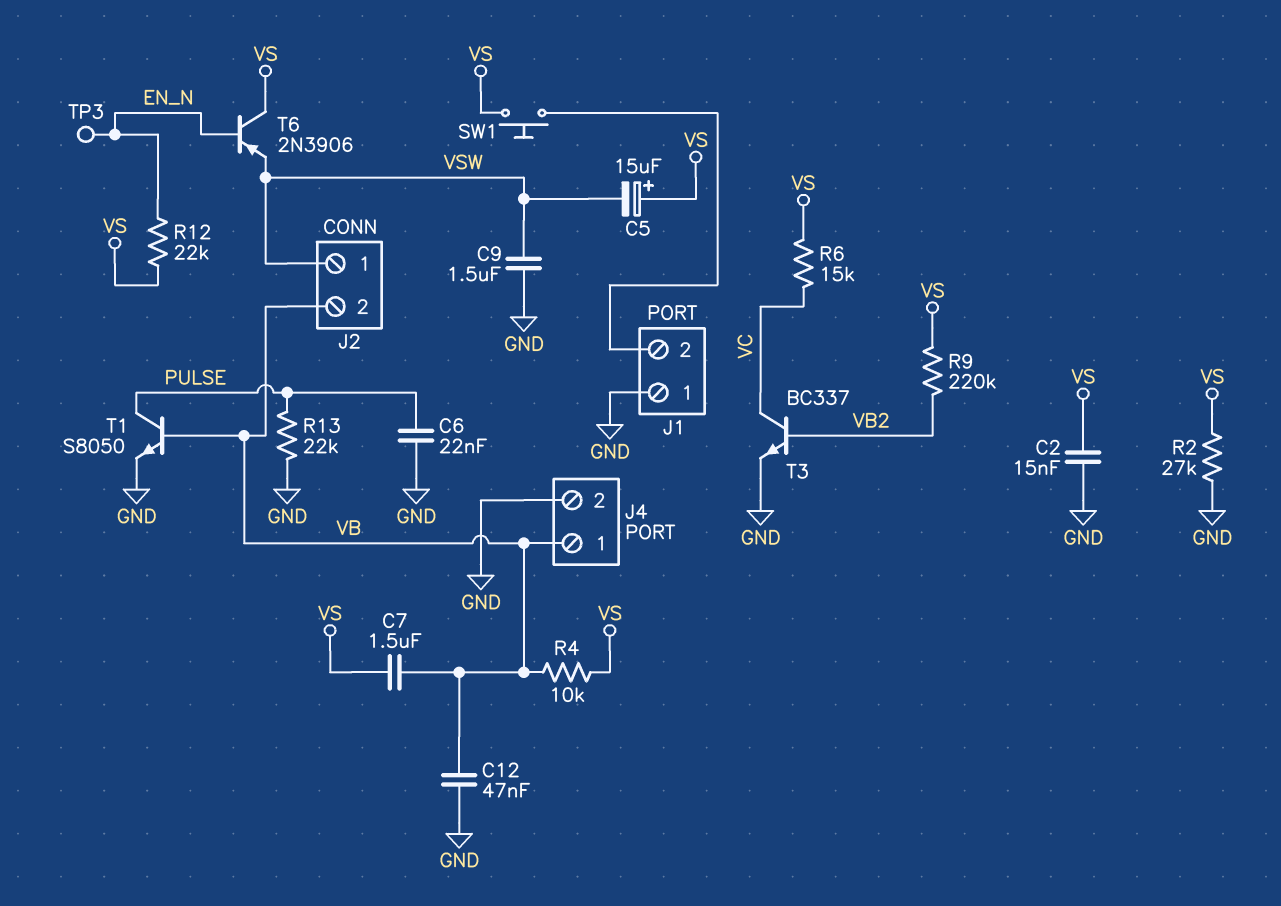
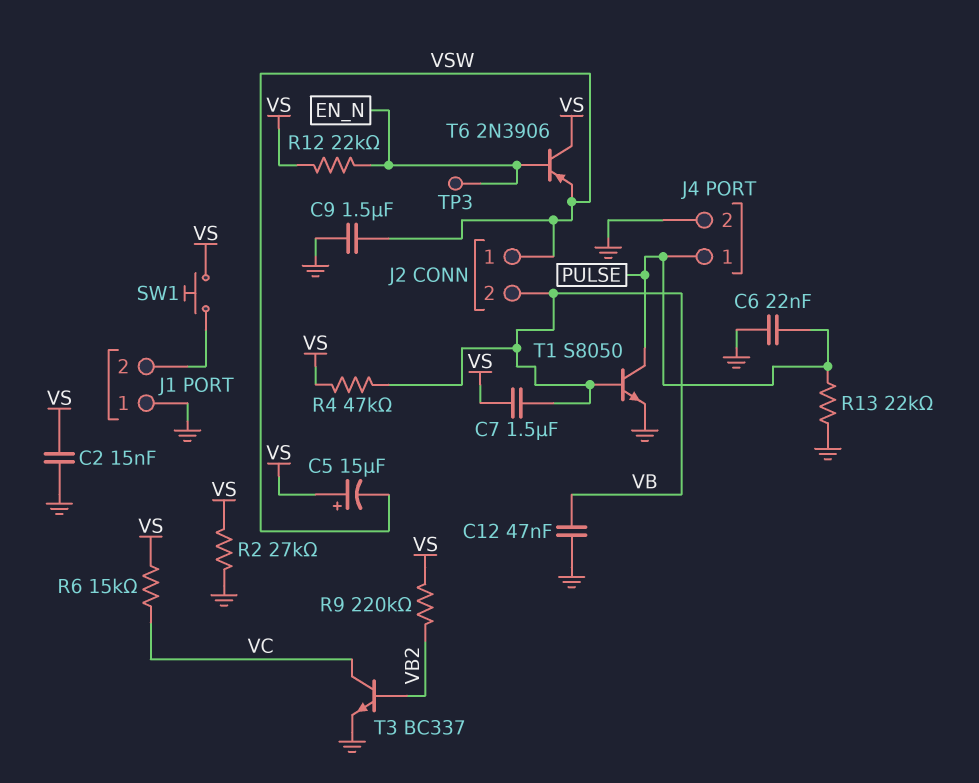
J4 pin 1: VB -> PULSE
R4: 10k (VB, VS) -> 47k (VB, VS)

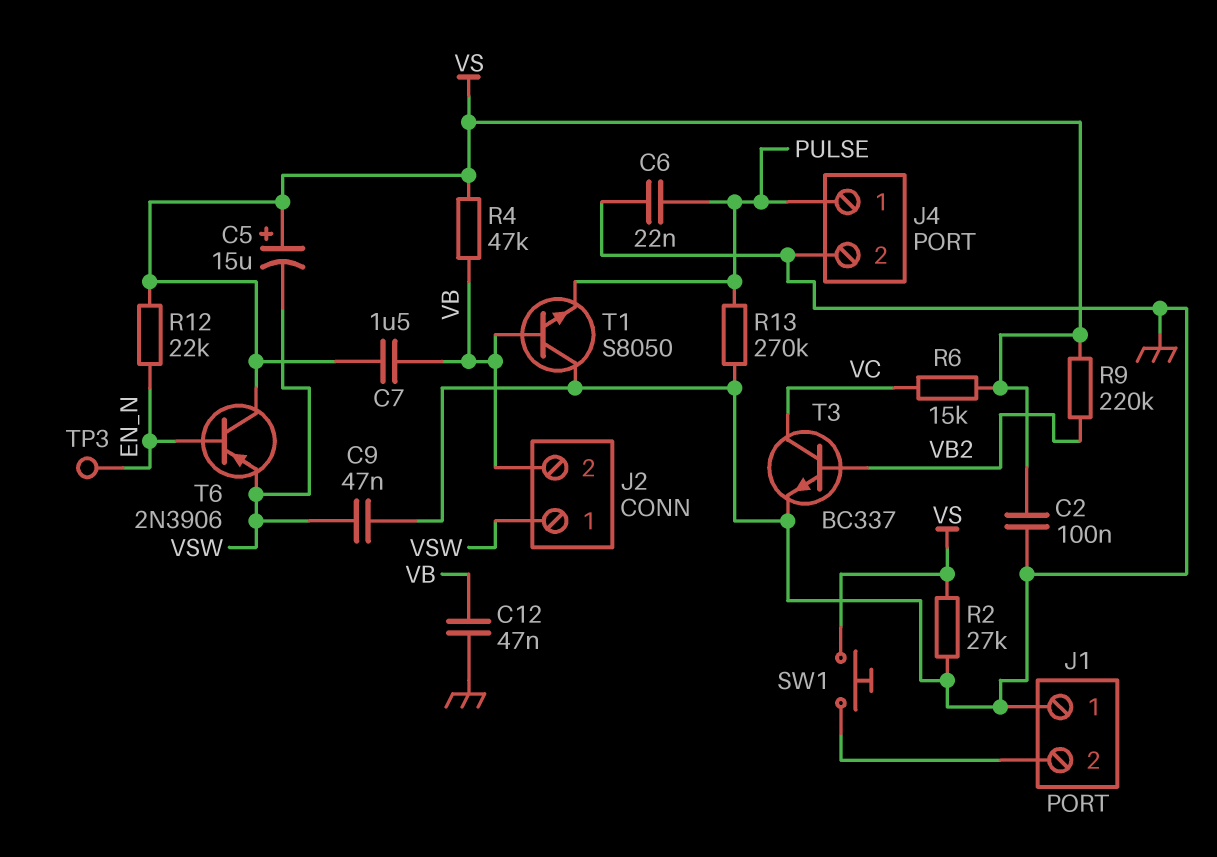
C2: 15nF (GND, VS) -> 100nF (GND, VS)
C9: 1.5uF (GND, VSW) -> 47nF (GND, VSW)
R13: 22k (GND, PULSE) -> 270k (GND, PULSE)
T1: NPN S8050 (B VB, C PULSE, E GND) -> NPN S8050 (B VB, C GND, E PULSE)

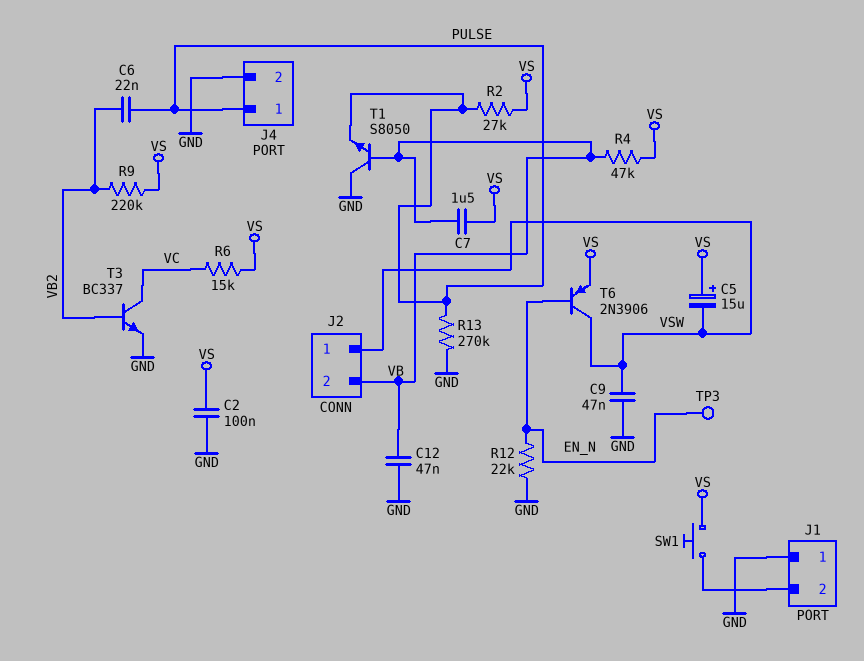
C6: 22nF (GND, PULSE) -> 22nF (PULSE, VB2)
R2: 27k (GND, VS) -> 27k (PULSE, VS)
R12: 22k (EN_N, VS) -> 22k (EN_N, GND)
T6: PNP 2N3906 (B EN_N, C VS, E VSW) -> PNP 2N3906 (B EN_N, C VSW, E VS)

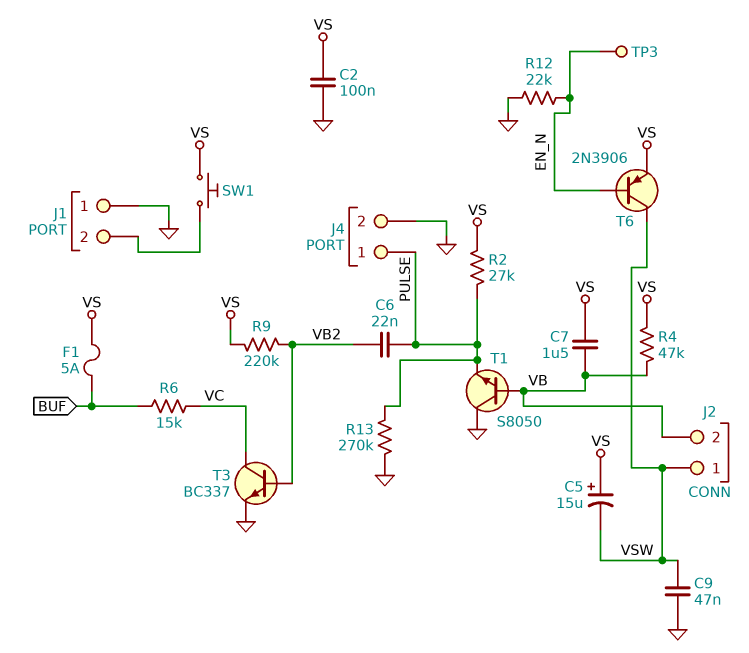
C12: 47nF (GND, VB) -> none
F1: none -> 5A (BUF, VS)
R6: 15k (VC, VS) -> 15k (BUF, VC)

